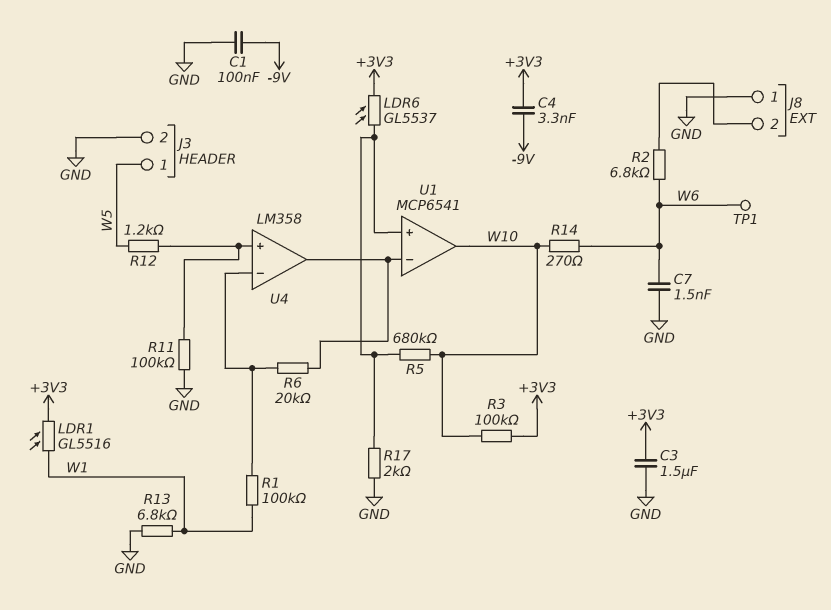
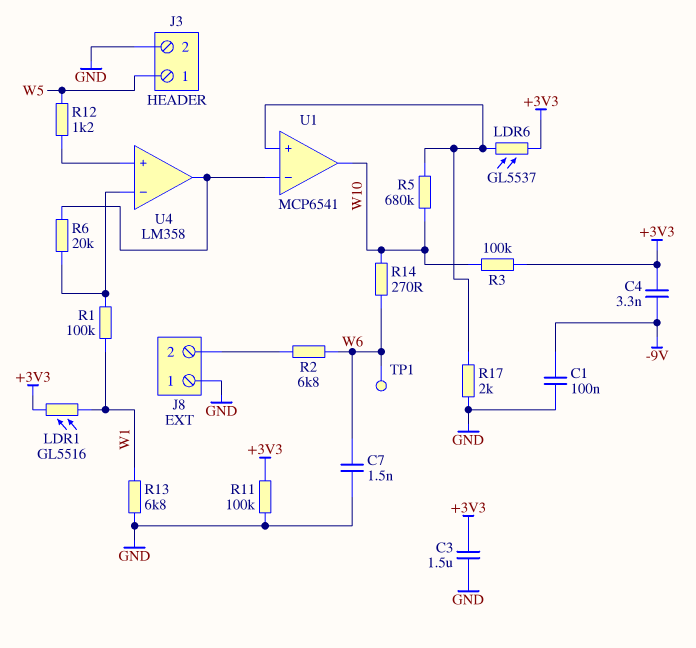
R11: 100k (GND, U4/in+) -> 100k (+3V3, GND)

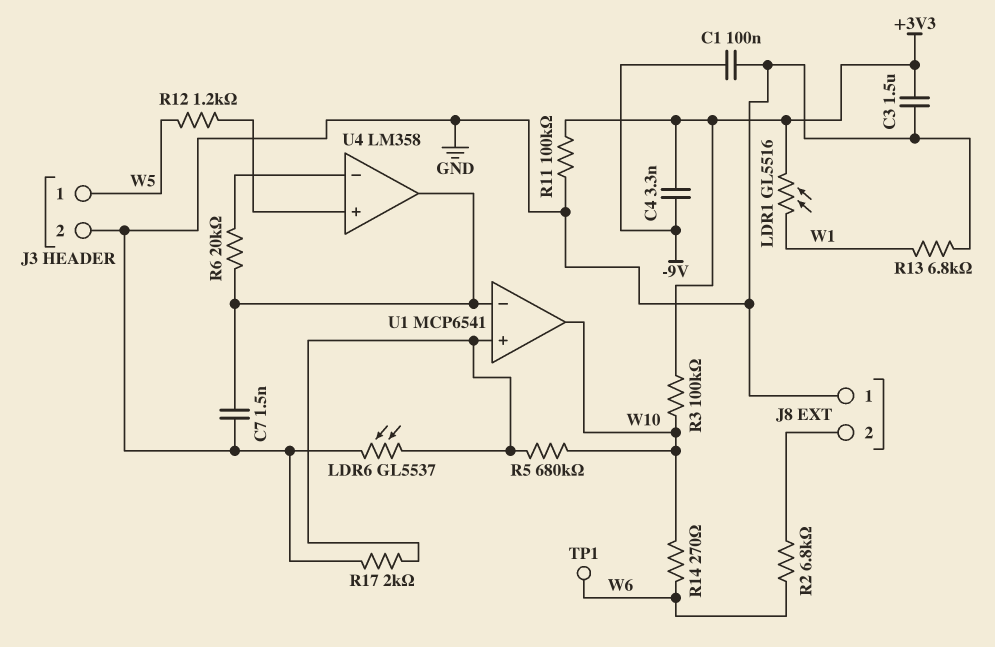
C7: 1.5nF (GND, W6) -> 1.5nF (GND, U1/in-)
LDR6: GL5537 (+3V3, U1/in+) -> GL5537 (GND, U1/in+)
R1: 100k (U4/in-, W1) -> none

